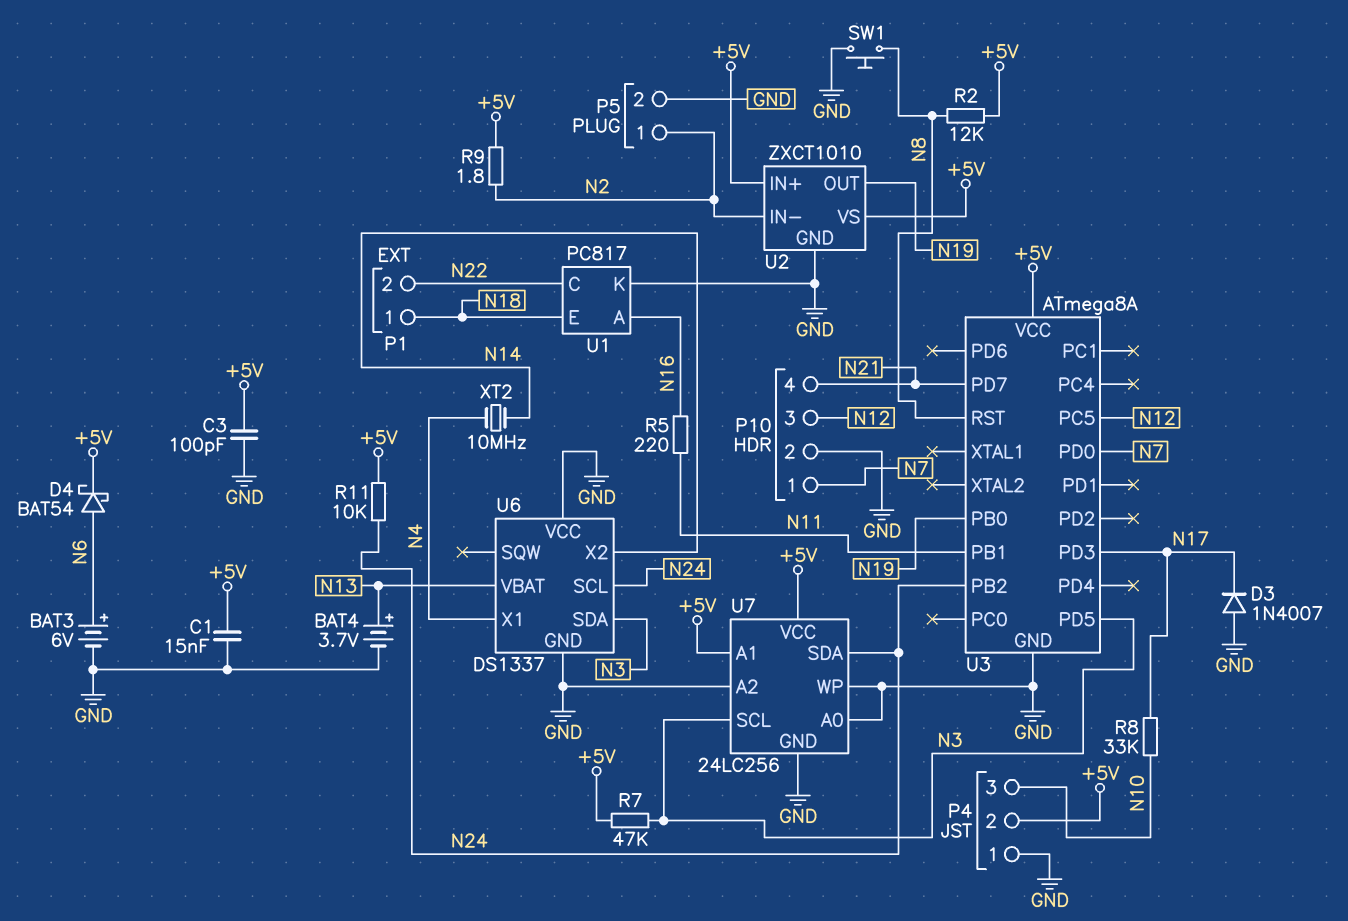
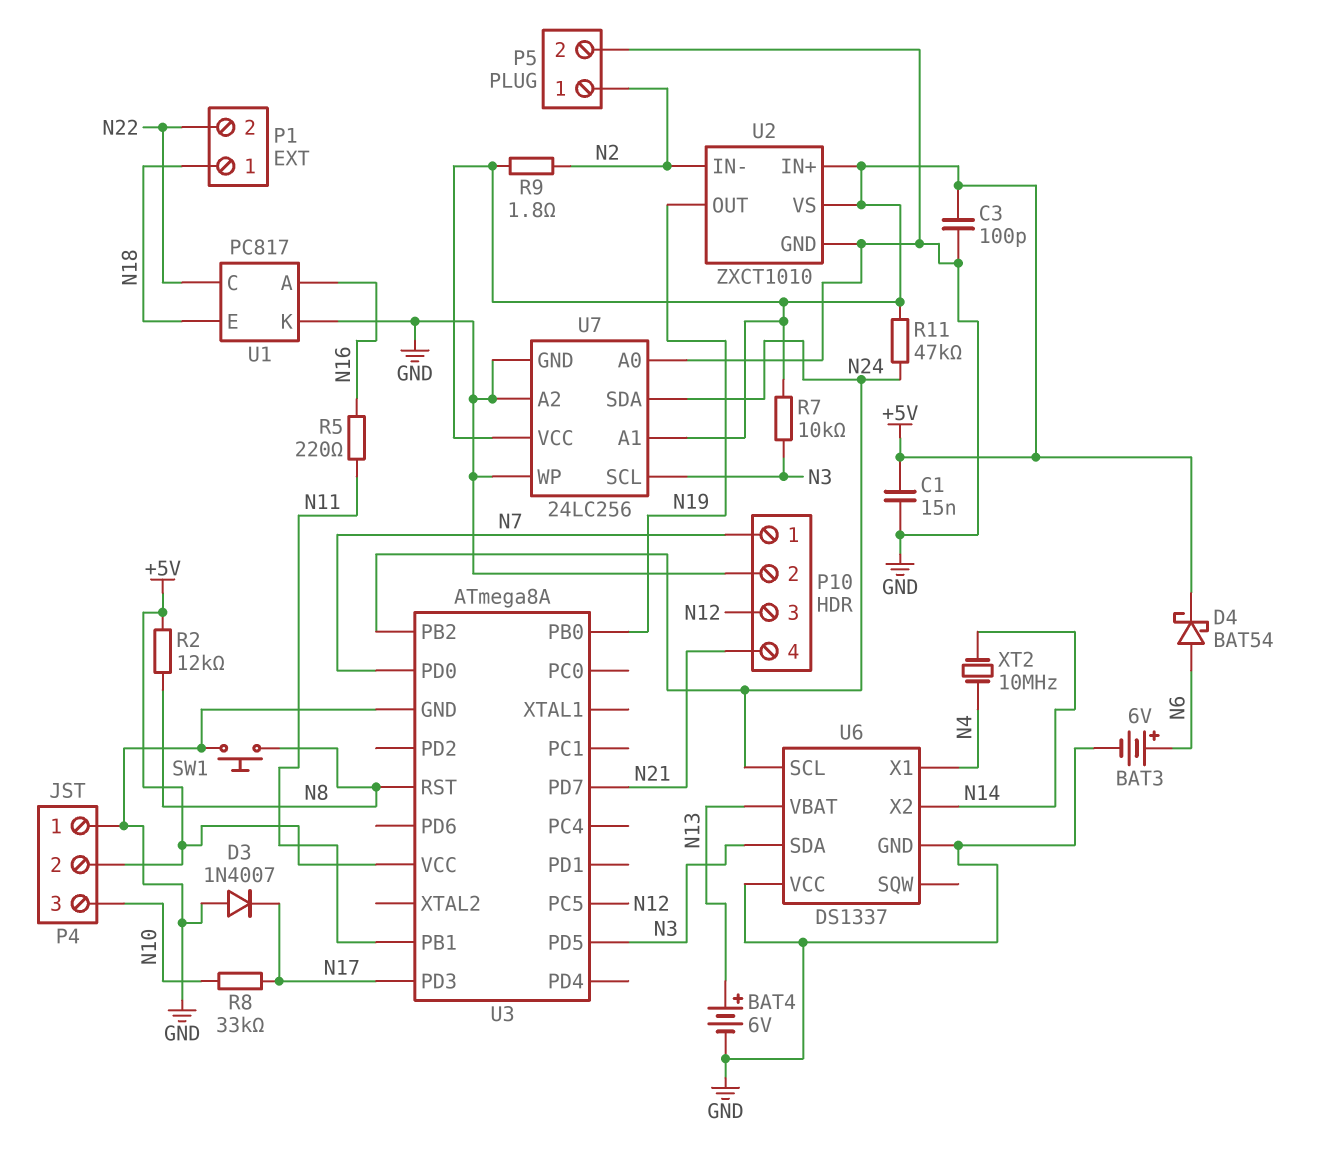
BAT4: 3.7V (plus N13, minus GND) -> 6V (plus N13, minus GND)
R7: 47k (+5V, N3) -> 10k (+5V, N3)
R11: 10k (+5V, N24) -> 47k (+5V, N24)

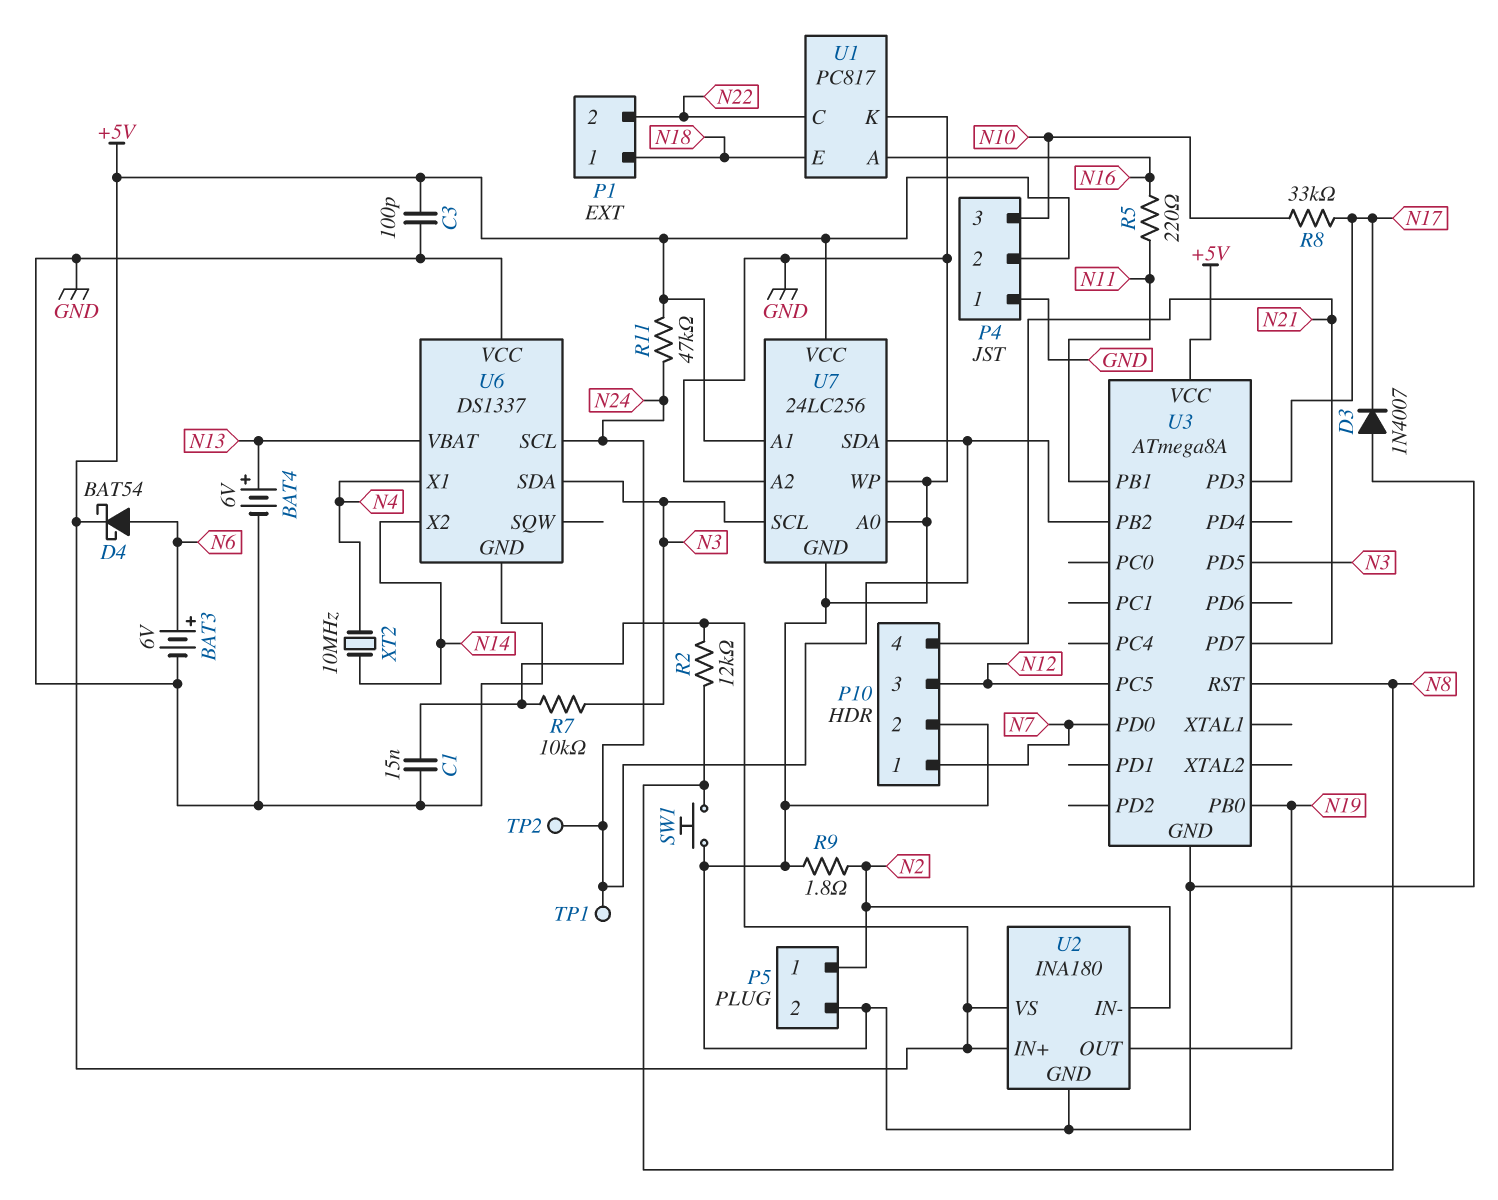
R9: 1.8 (+5V, N2) -> 1.8 (GND, N2)
TP1: none -> test point (N24)
TP2: none -> test point (N24)
U2: ZXCT1010 -> INA180

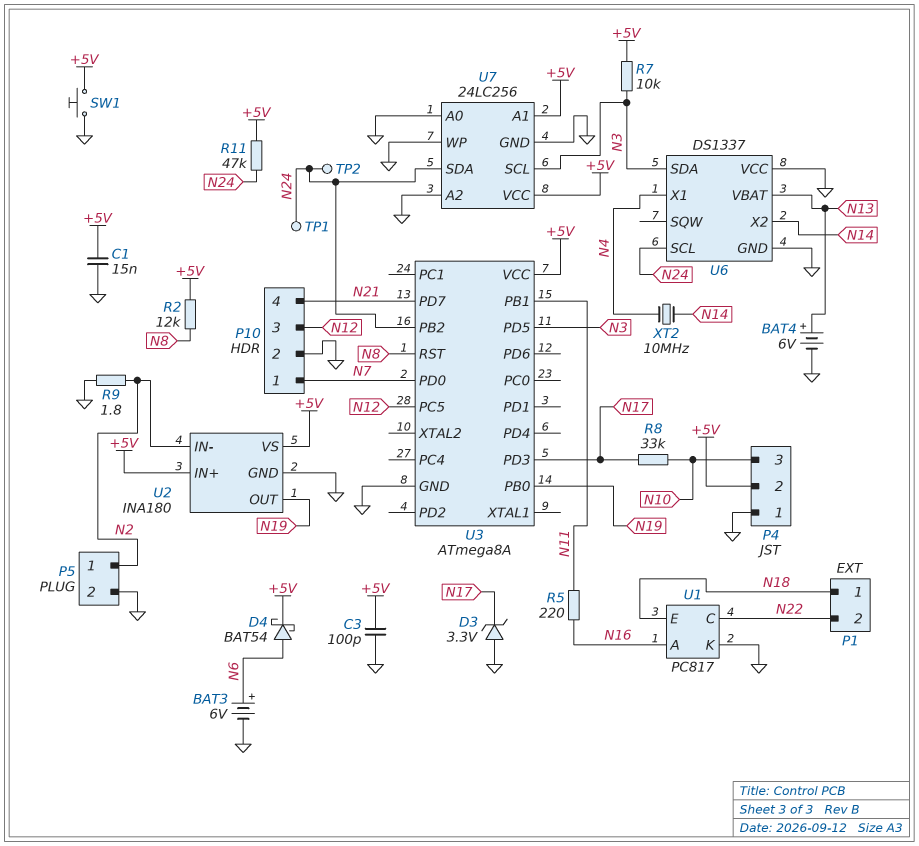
D3: diode 1N4007 (A GND, K N17) -> zener 3.3V (A GND, K N17)
SW1: button (GND, N8) -> button (+5V, GND)

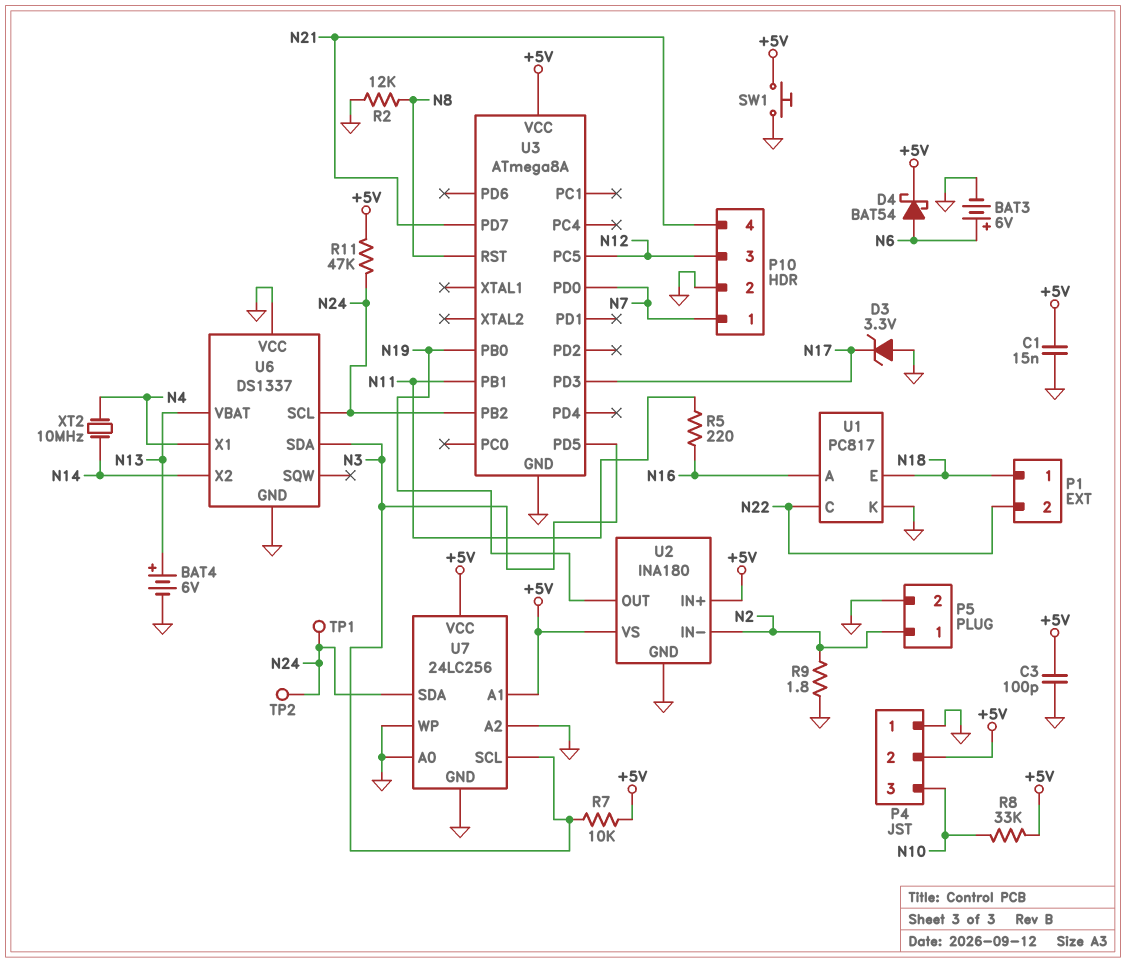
R2: 12k (+5V, N8) -> 12k (GND, N8)
R8: 33k (N10, N17) -> 33k (+5V, N10)

